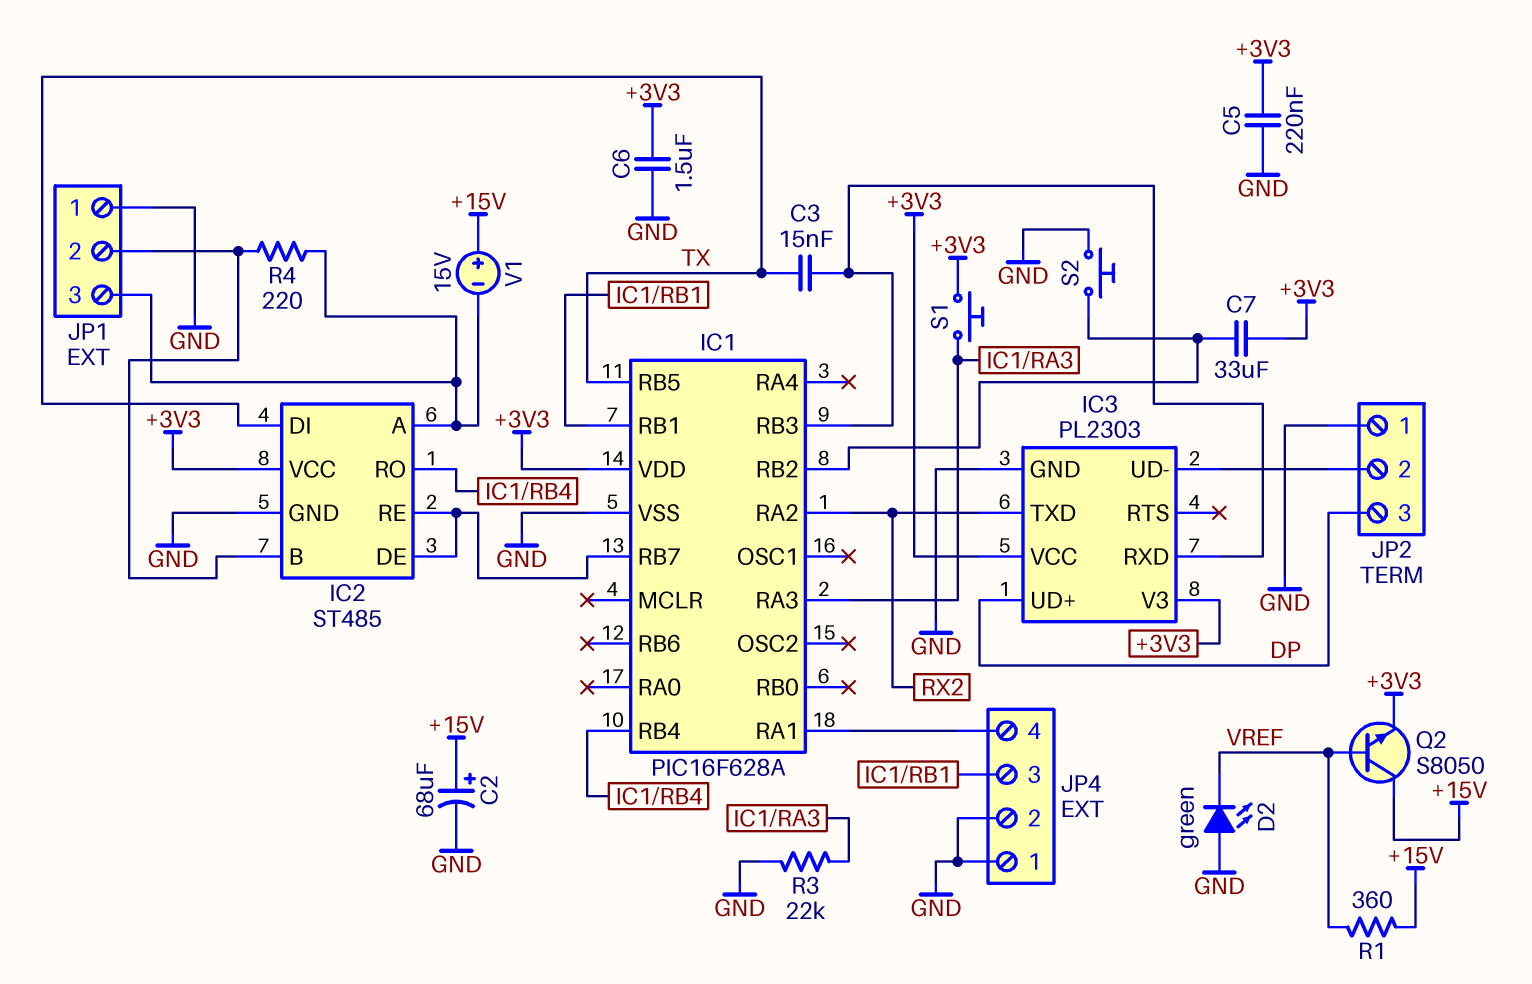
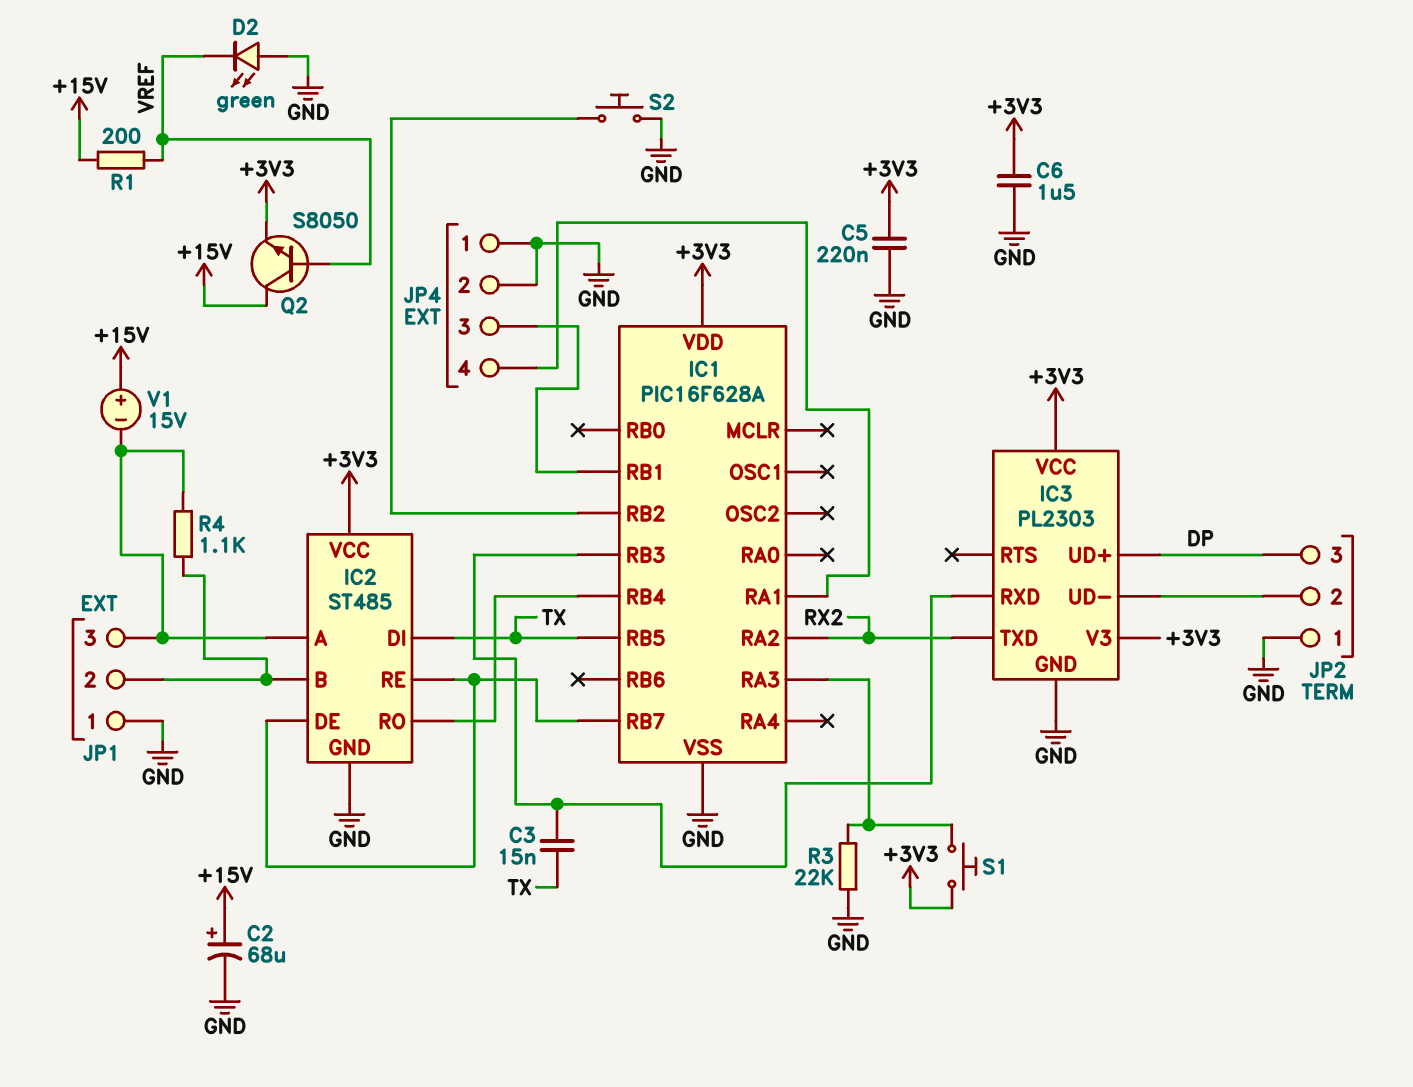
C7: 33uF (+3V3, IC1/RB2) -> none
R1: 360 (+15V, VREF) -> 200 (+15V, VREF)
R4: 220 (IC2/A, IC2/B) -> 1.1k (IC2/A, IC2/B)

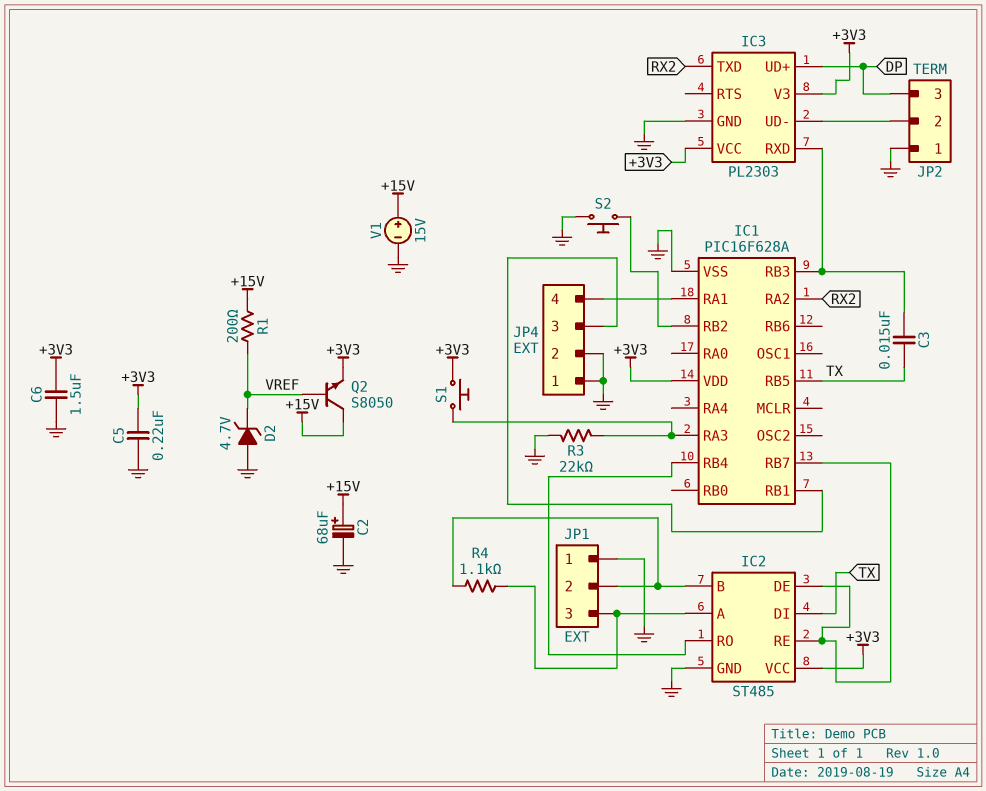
D2: LED green (A GND, K VREF) -> zener 4.7V (A GND, K VREF)
V1: 15V (plus +15V, minus IC2/A) -> 15V (plus +15V, minus GND)

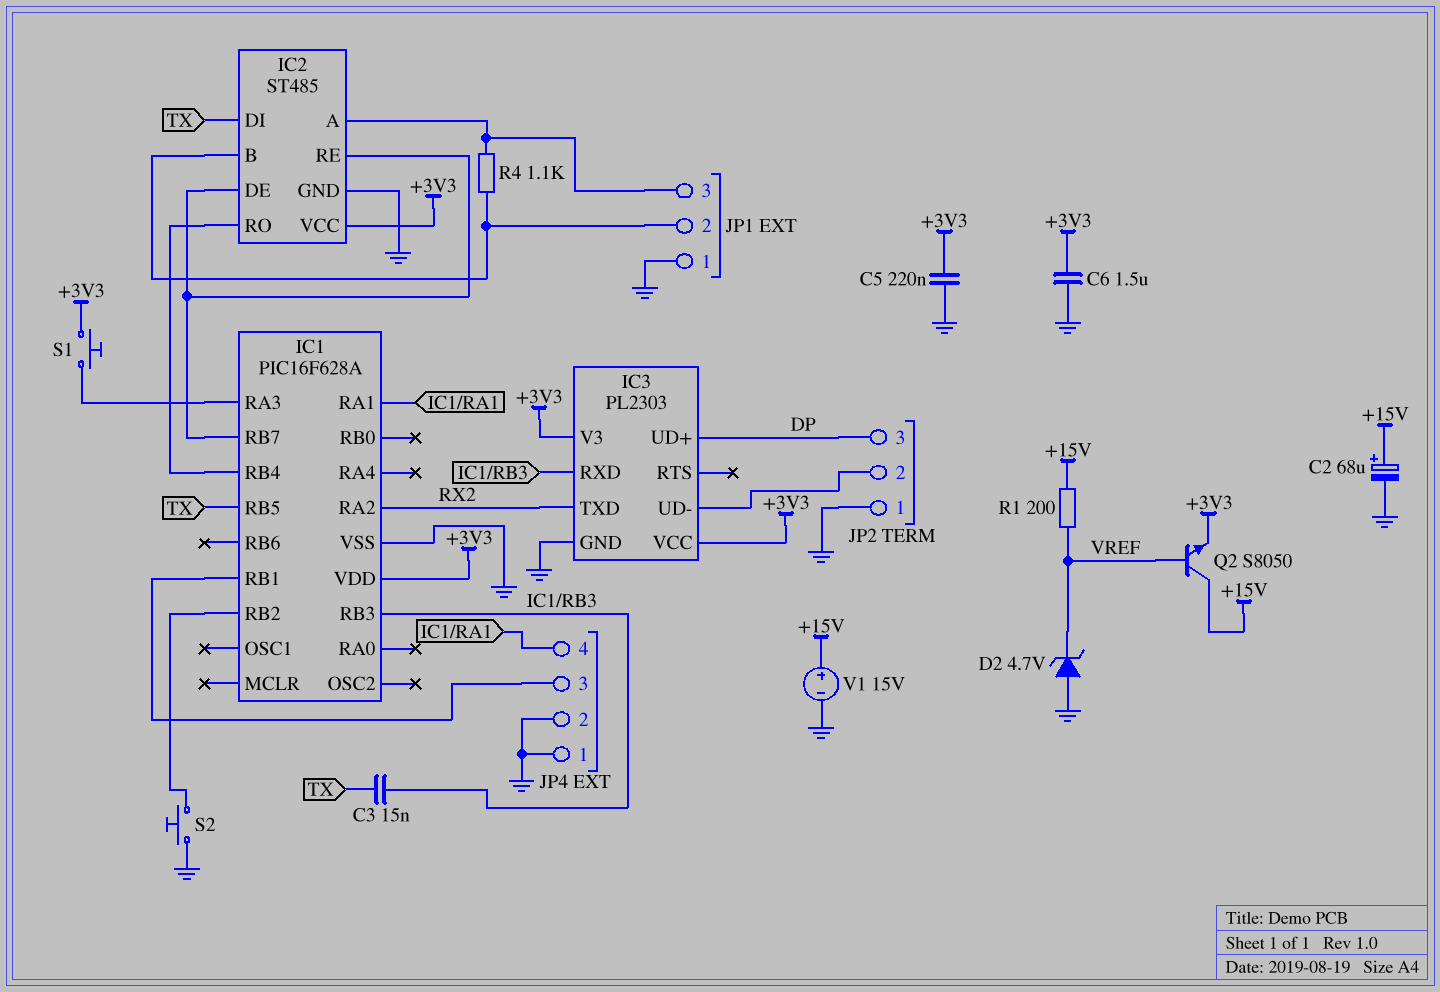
R3: 22k (GND, IC1/RA3) -> none

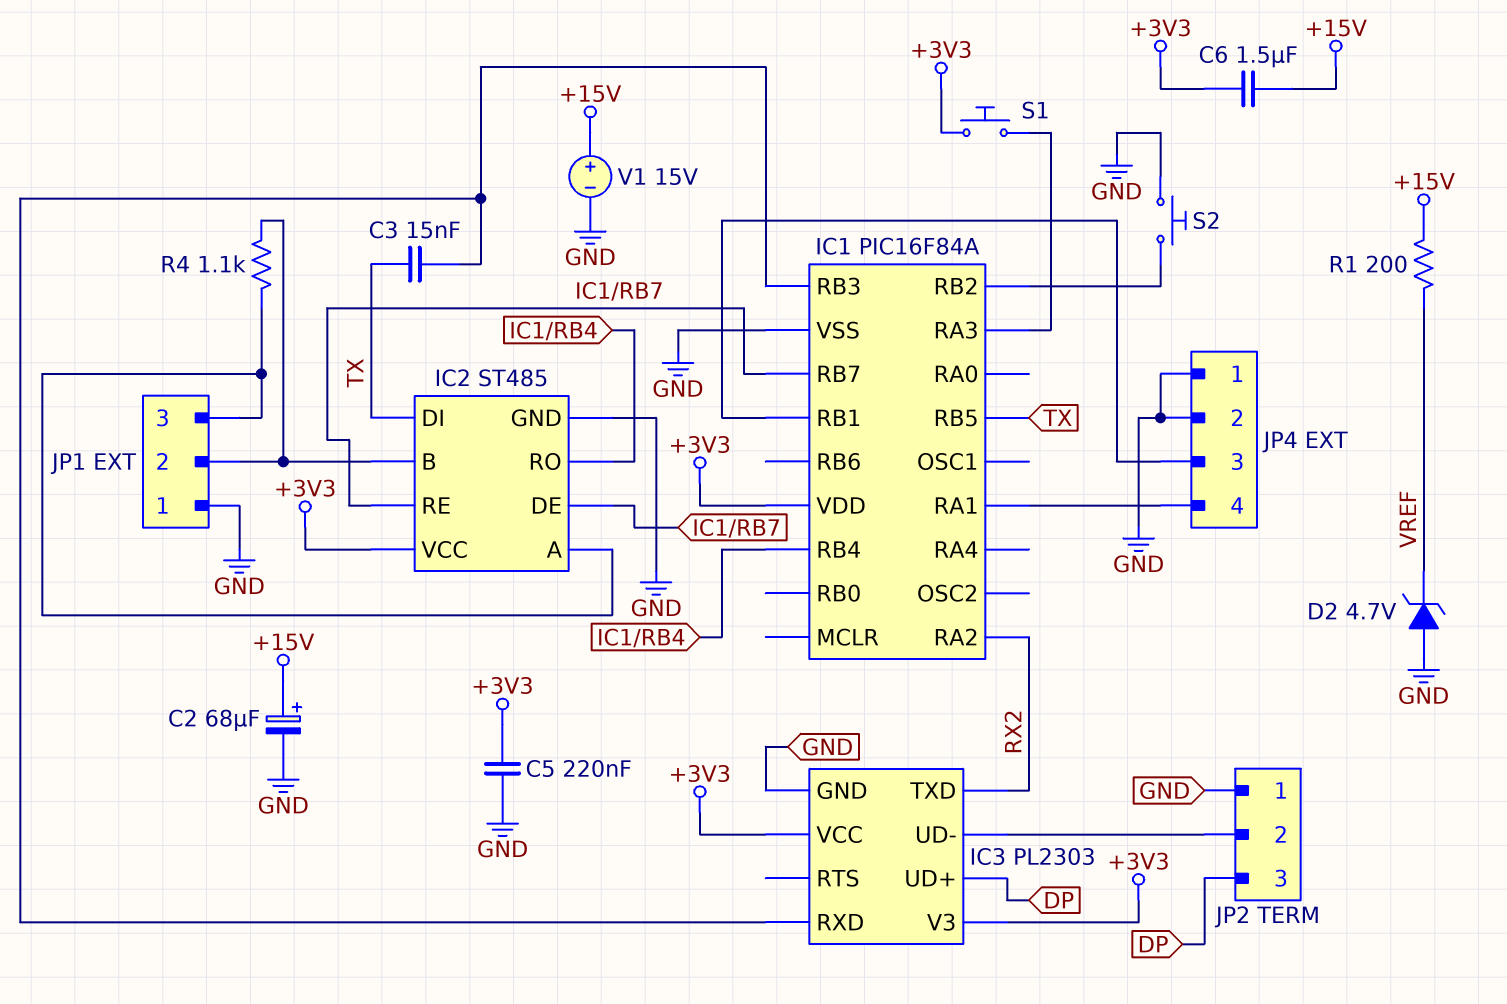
C6: 1.5uF (+3V3, GND) -> 1.5uF (+3V3, +15V)
IC1: PIC16F628A -> PIC16F84A
Q2: NPN S8050 (B VREF, C +15V, E +3V3) -> none

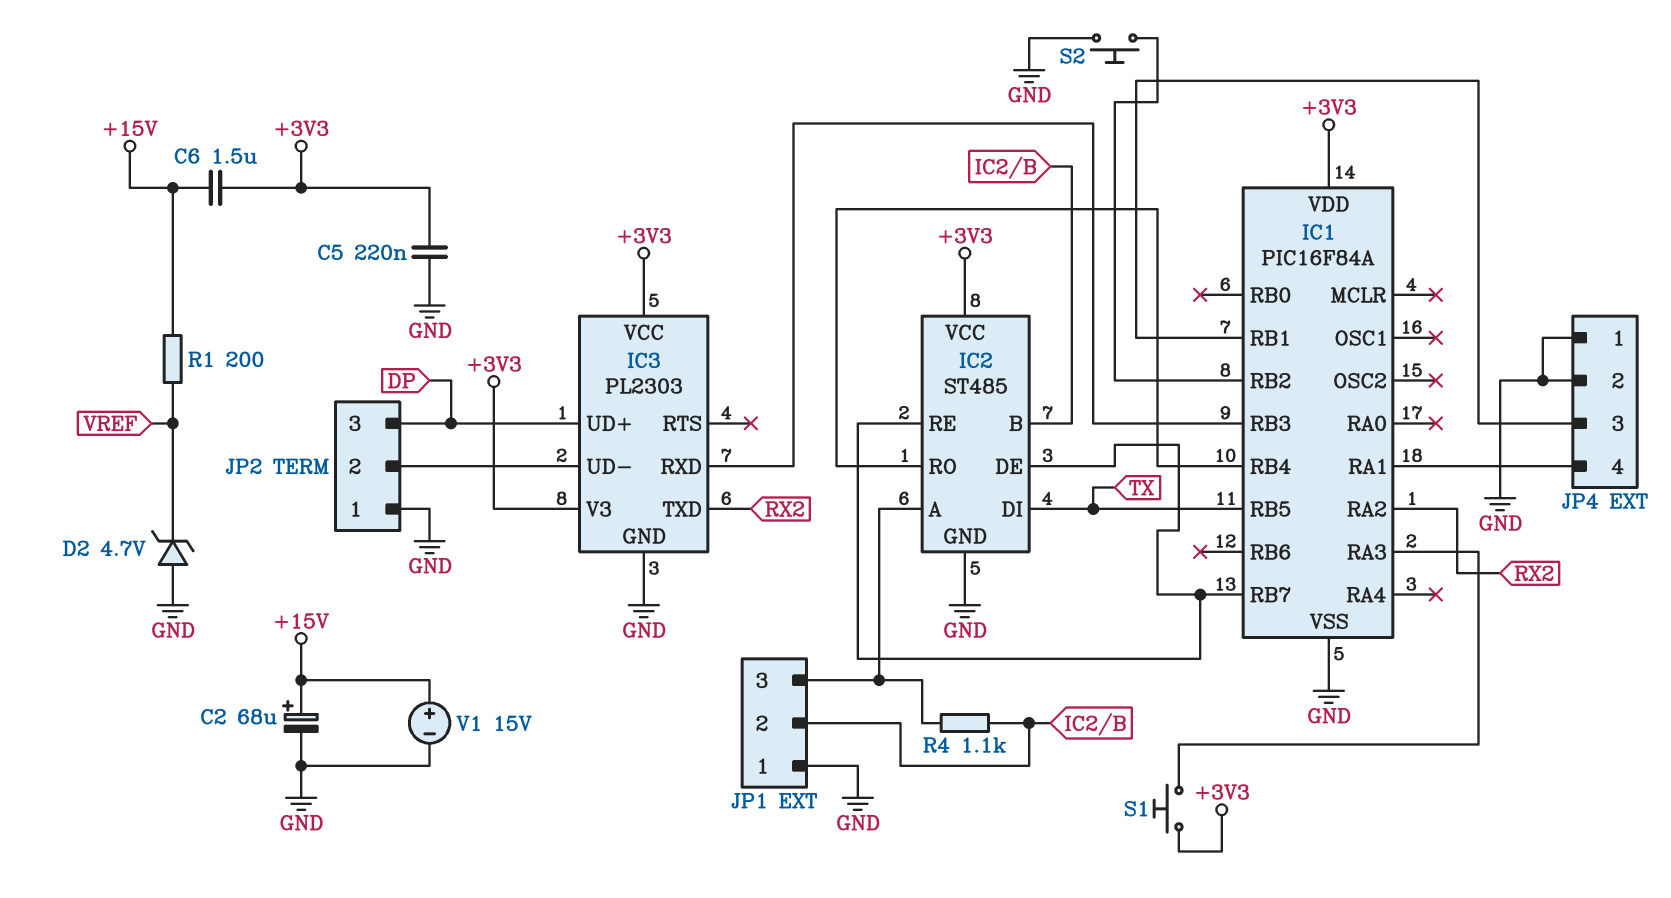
C3: 15nF (IC1/RB3, TX) -> none

